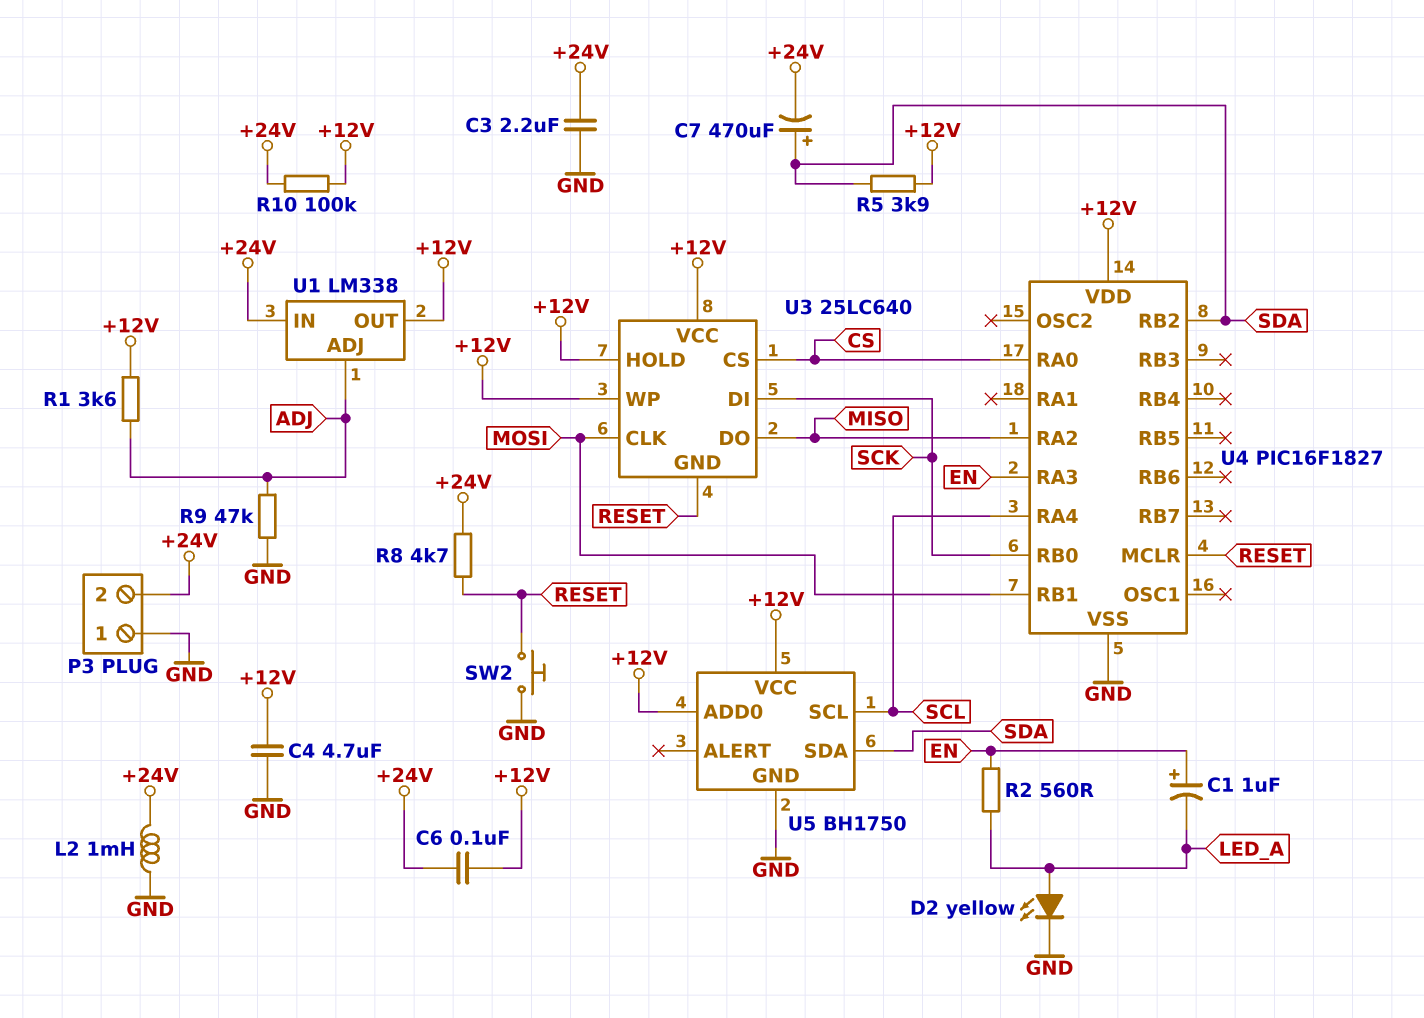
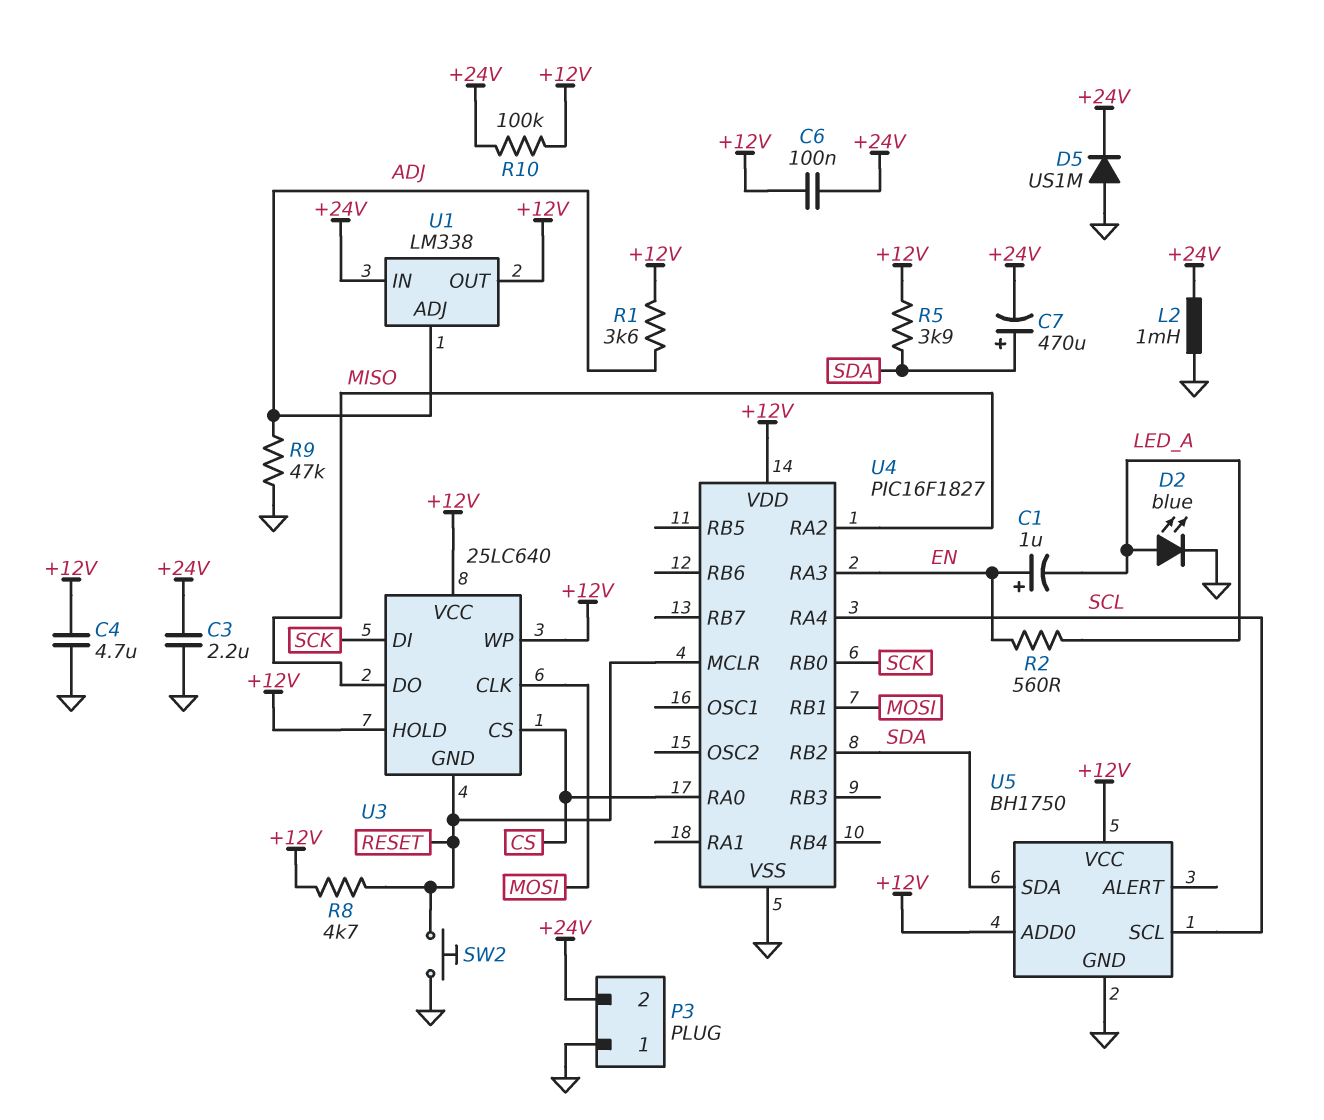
D2: LED yellow (A LED_A, K GND) -> LED blue (A LED_A, K GND)
D5: none -> diode US1M (A GND, K +24V)
R8: 4.7k (+24V, RESET) -> 4.7k (+12V, RESET)

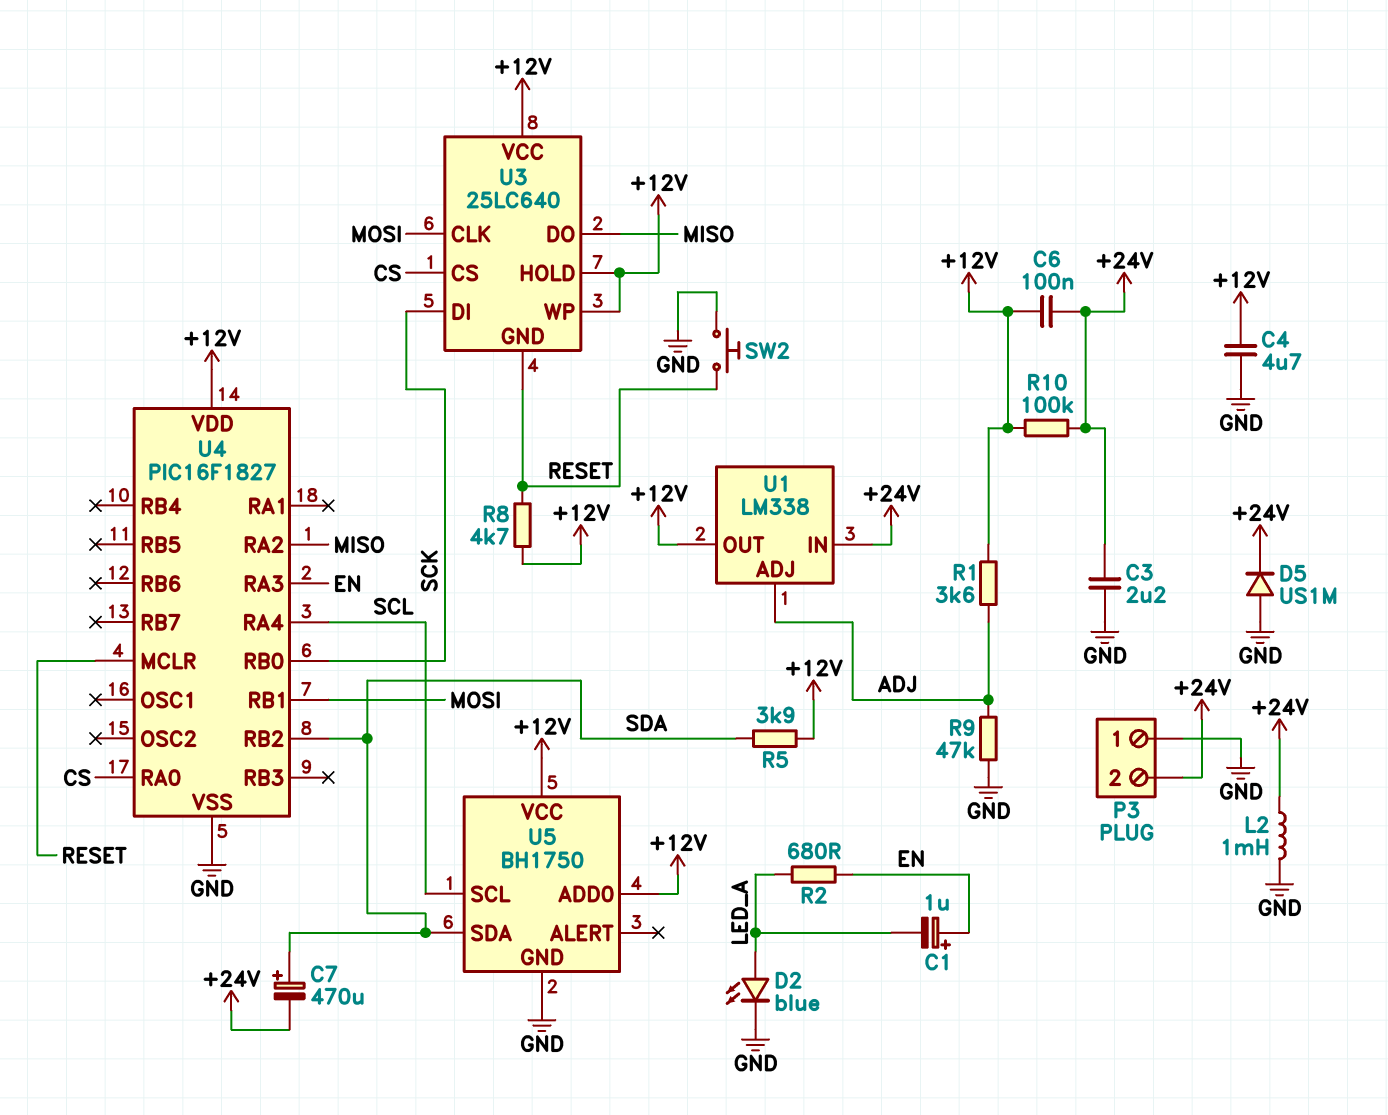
R2: 560 (EN, LED_A) -> 680 (EN, LED_A)

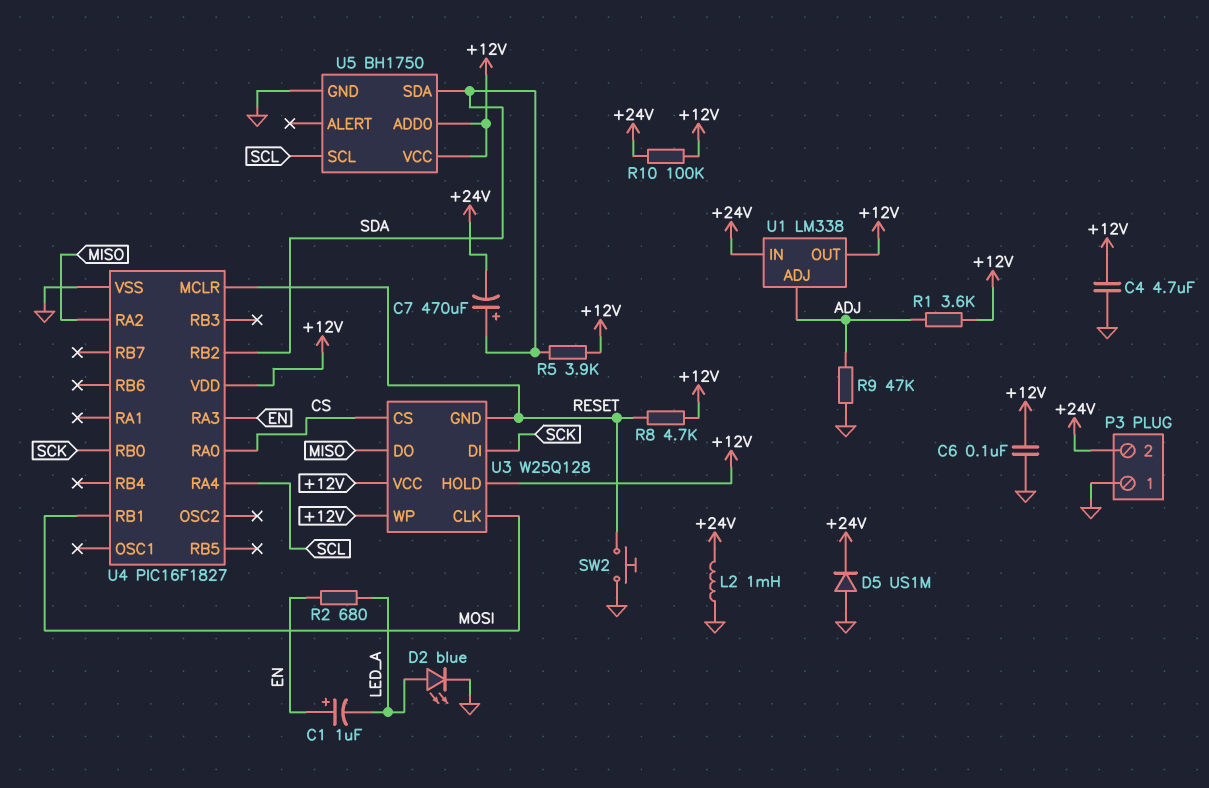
C3: 2.2uF (+24V, GND) -> none
C6: 100nF (+12V, +24V) -> 100nF (+12V, GND)
U3: 25LC640 -> W25Q128

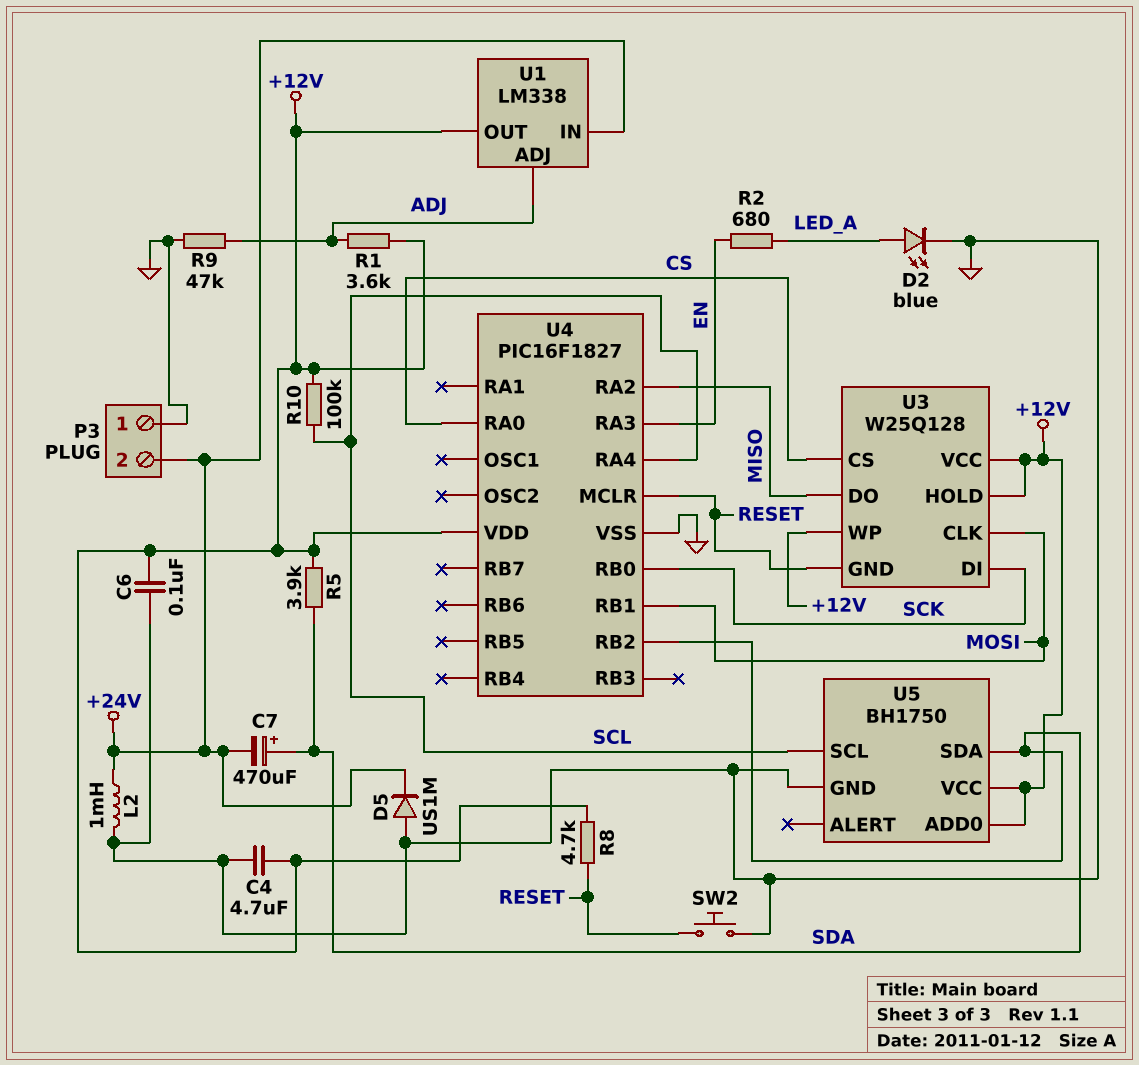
C1: 1uF (plus EN, minus LED_A) -> none
R10: 100k (+12V, +24V) -> 100k (+12V, SCL)

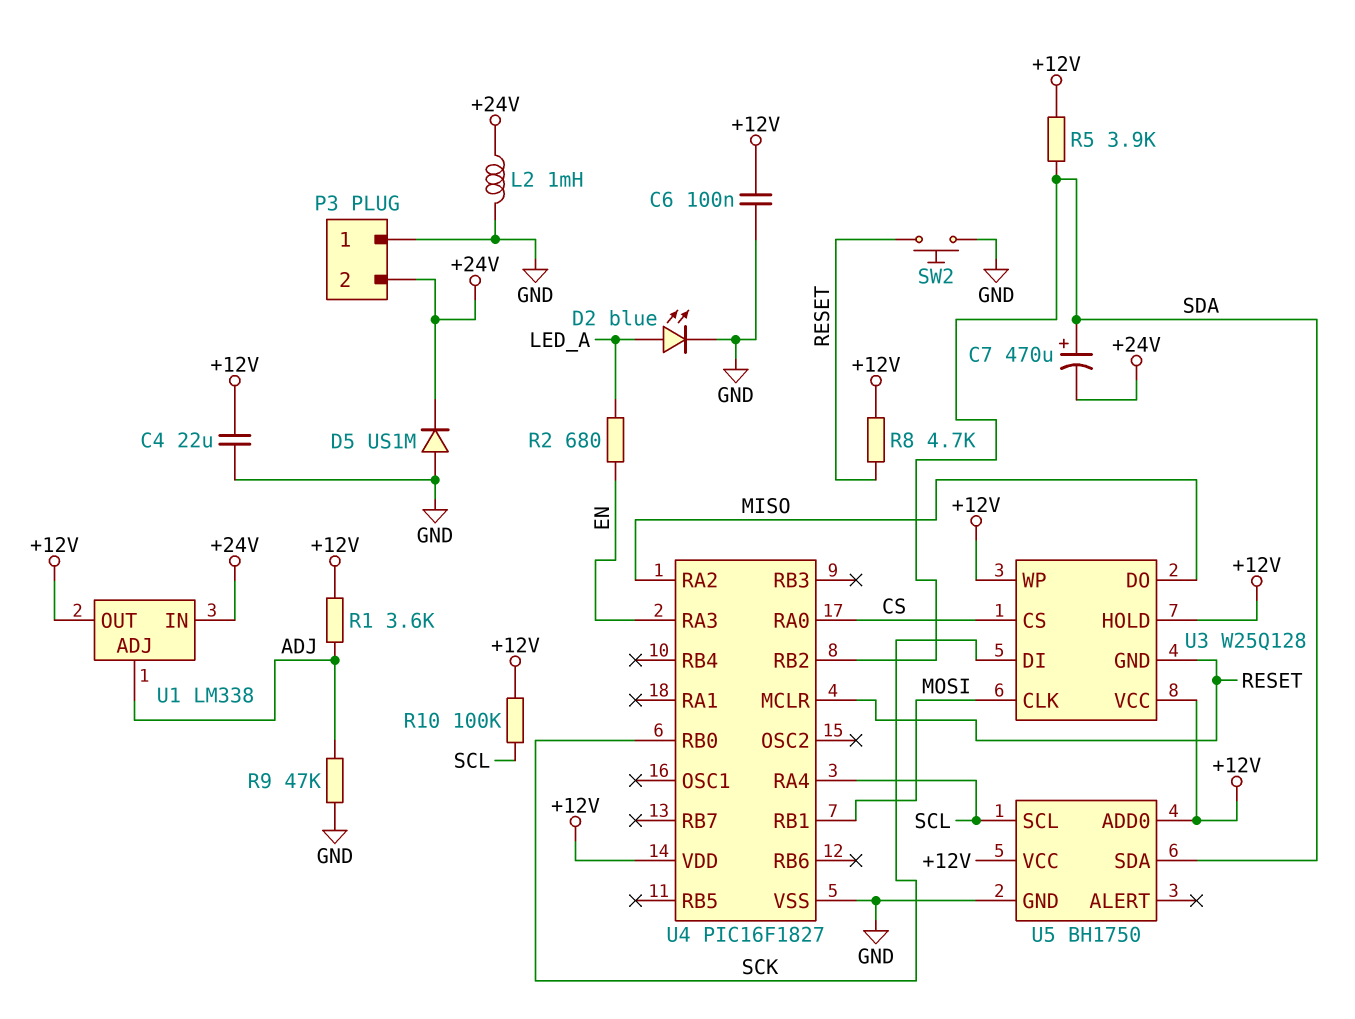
C4: 4.7uF (+12V, GND) -> 22uF (+12V, GND)

